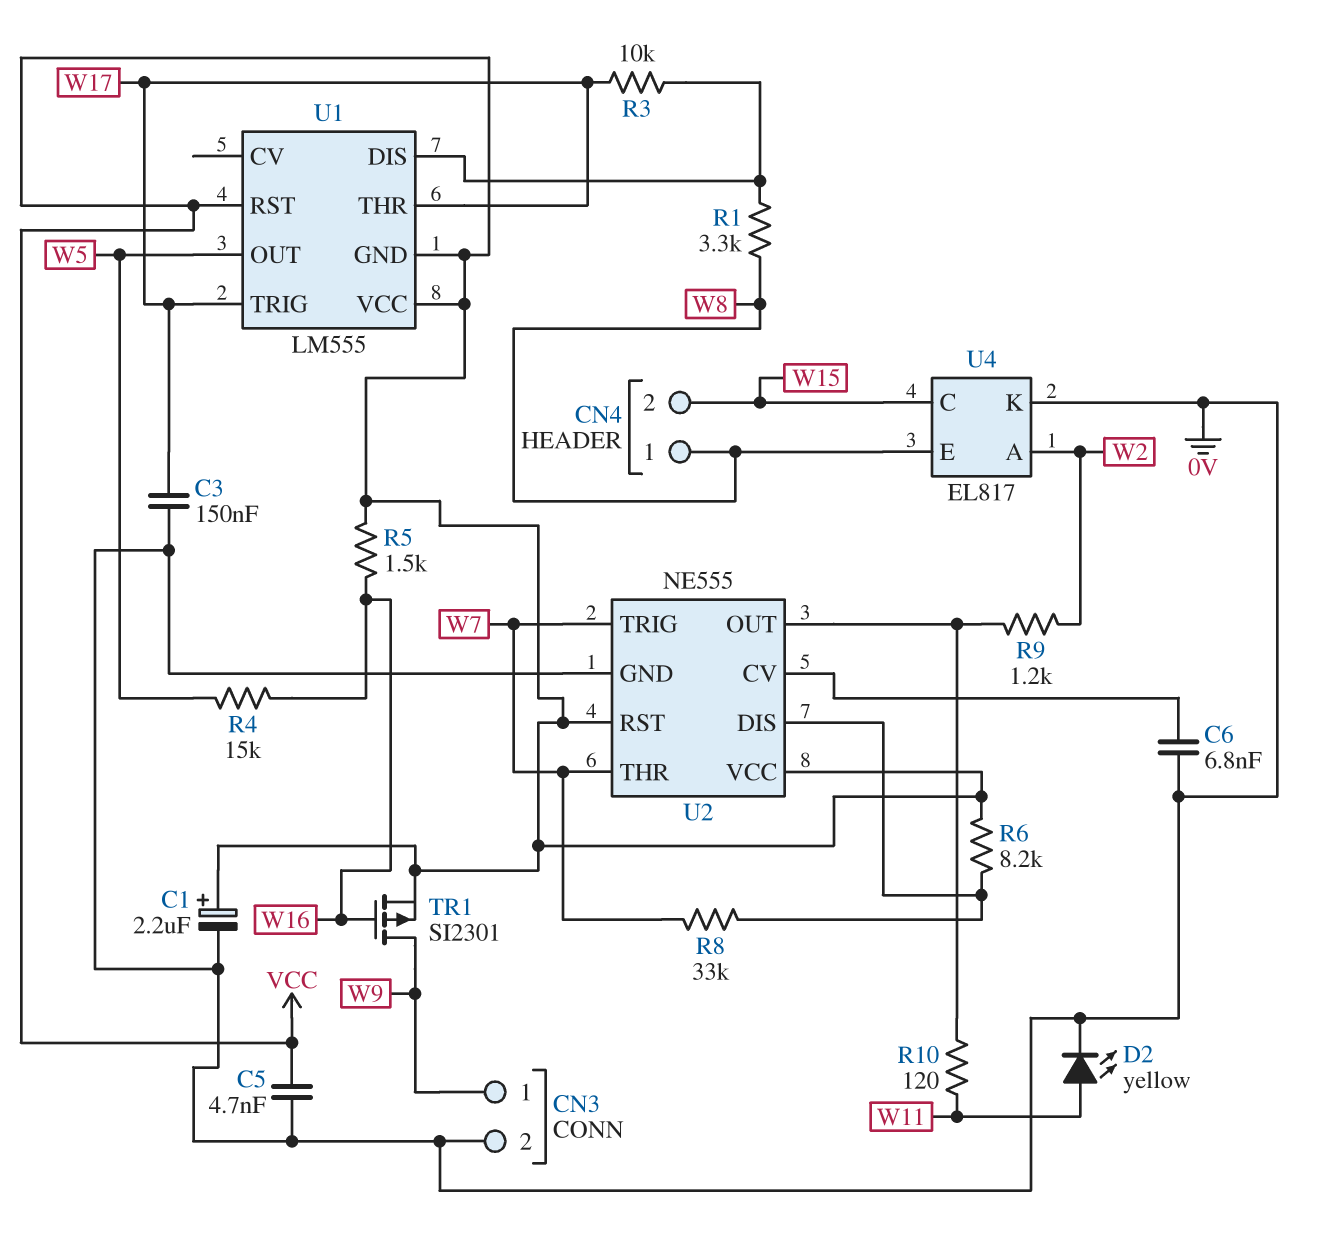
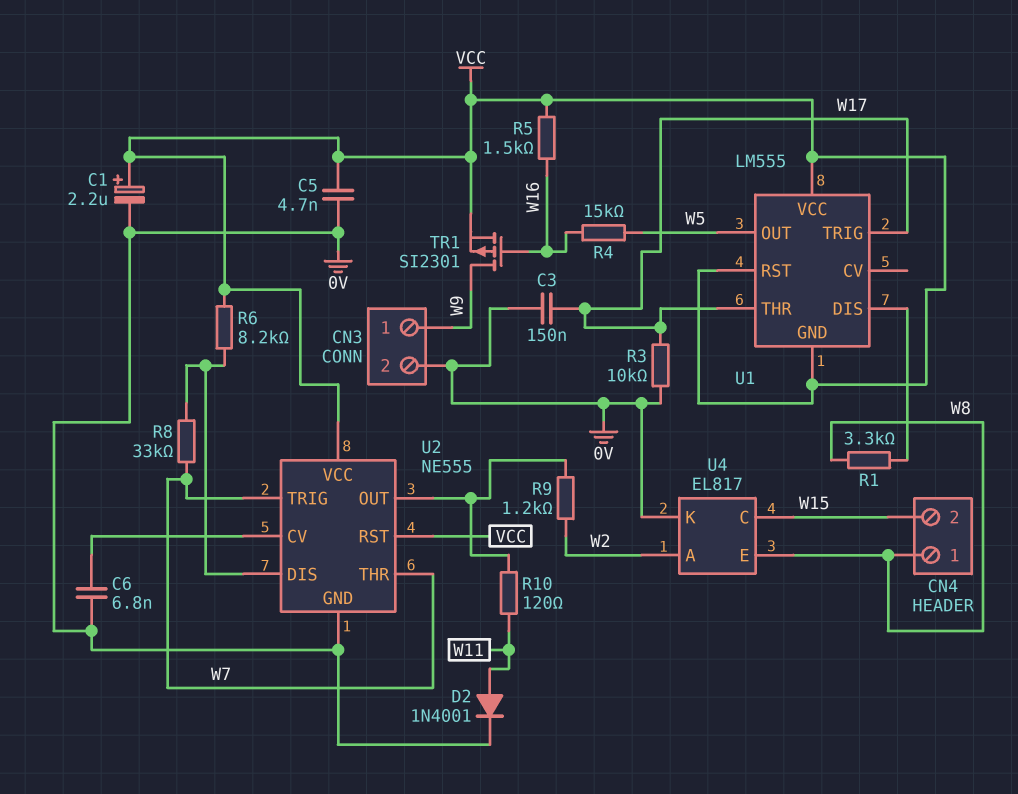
D2: LED yellow (A W11, K 0V) -> diode 1N4001 (A W11, K 0V)
R3: 10k (U1/DIS, W17) -> 10k (0V, W17)

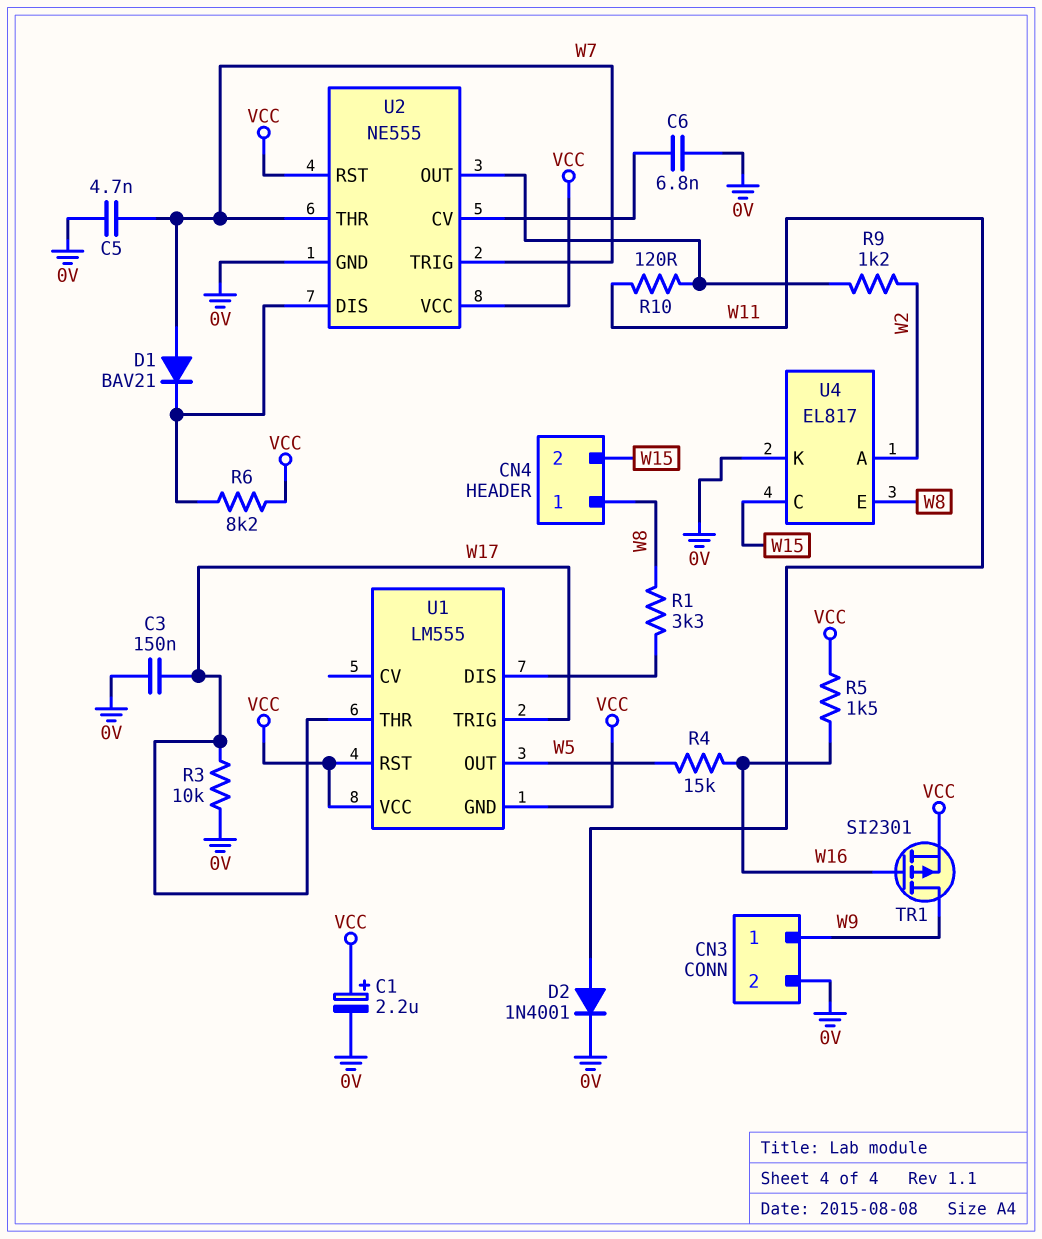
C5: 4.7nF (0V, VCC) -> 4.7nF (0V, W7)
D1: none -> diode BAV21 (A W7, K U2/DIS)
R8: 33k (U2/DIS, W7) -> none

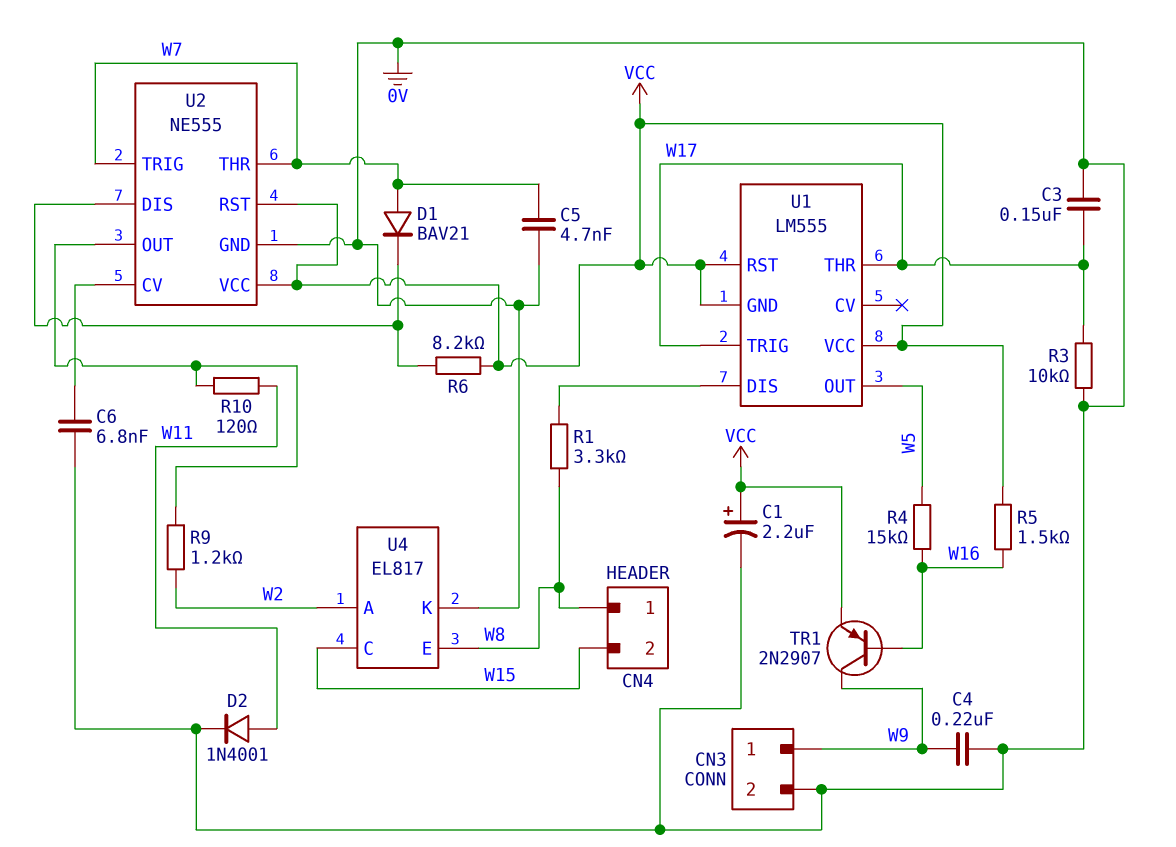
C4: none -> 220nF (0V, W9)
TR1: PMOS SI2301 (G W16, D W9, S VCC) -> PNP 2N2907 (B W16, C W9, E VCC)

